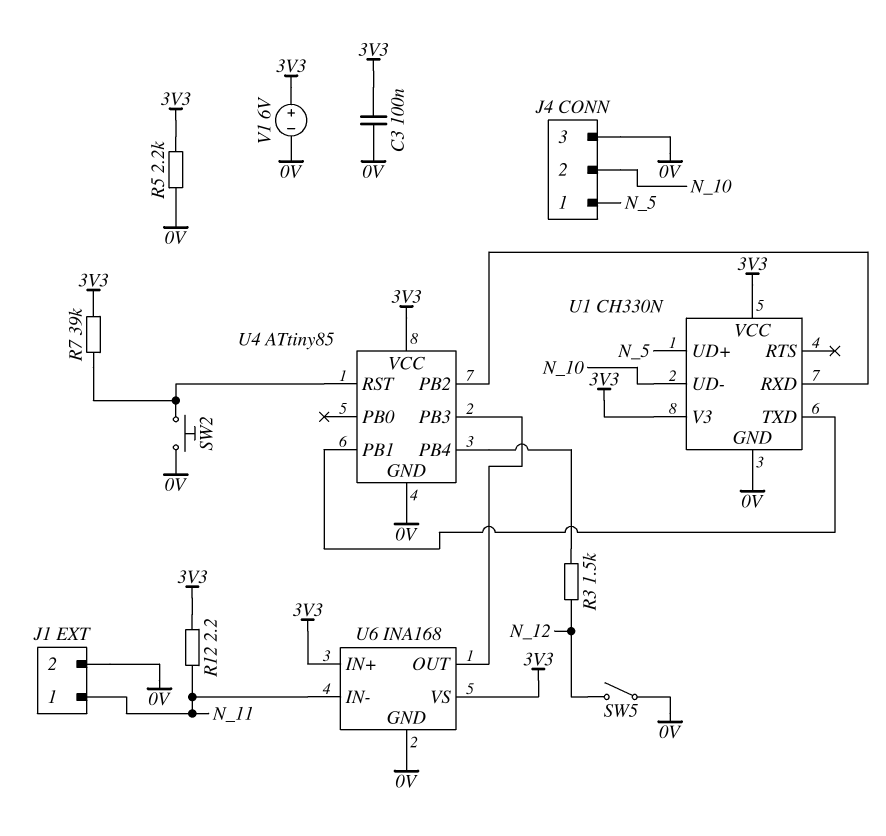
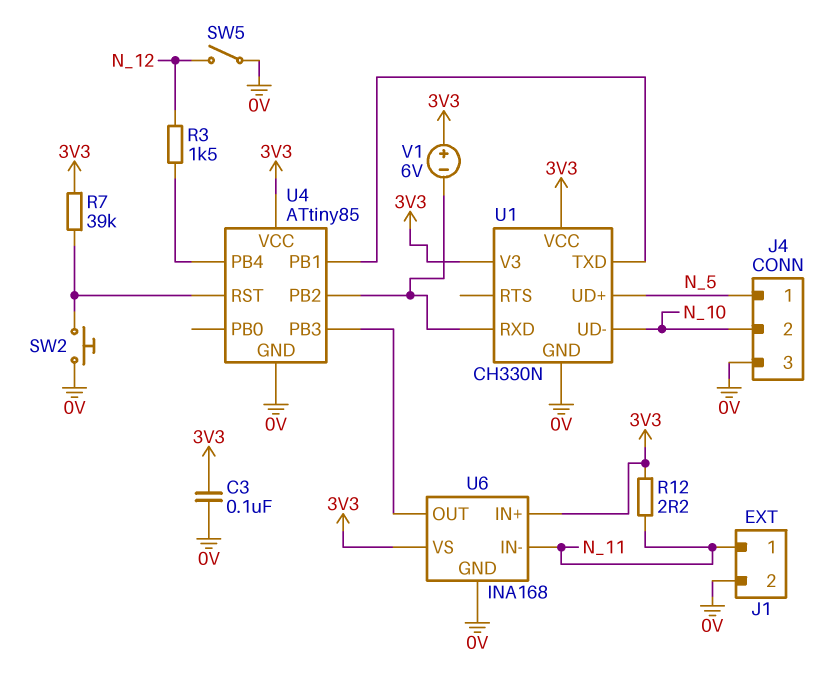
R5: 2.2k (0V, 3V3) -> none
V1: 6V (plus 3V3, minus 0V) -> 6V (plus 3V3, minus U1/RXD)

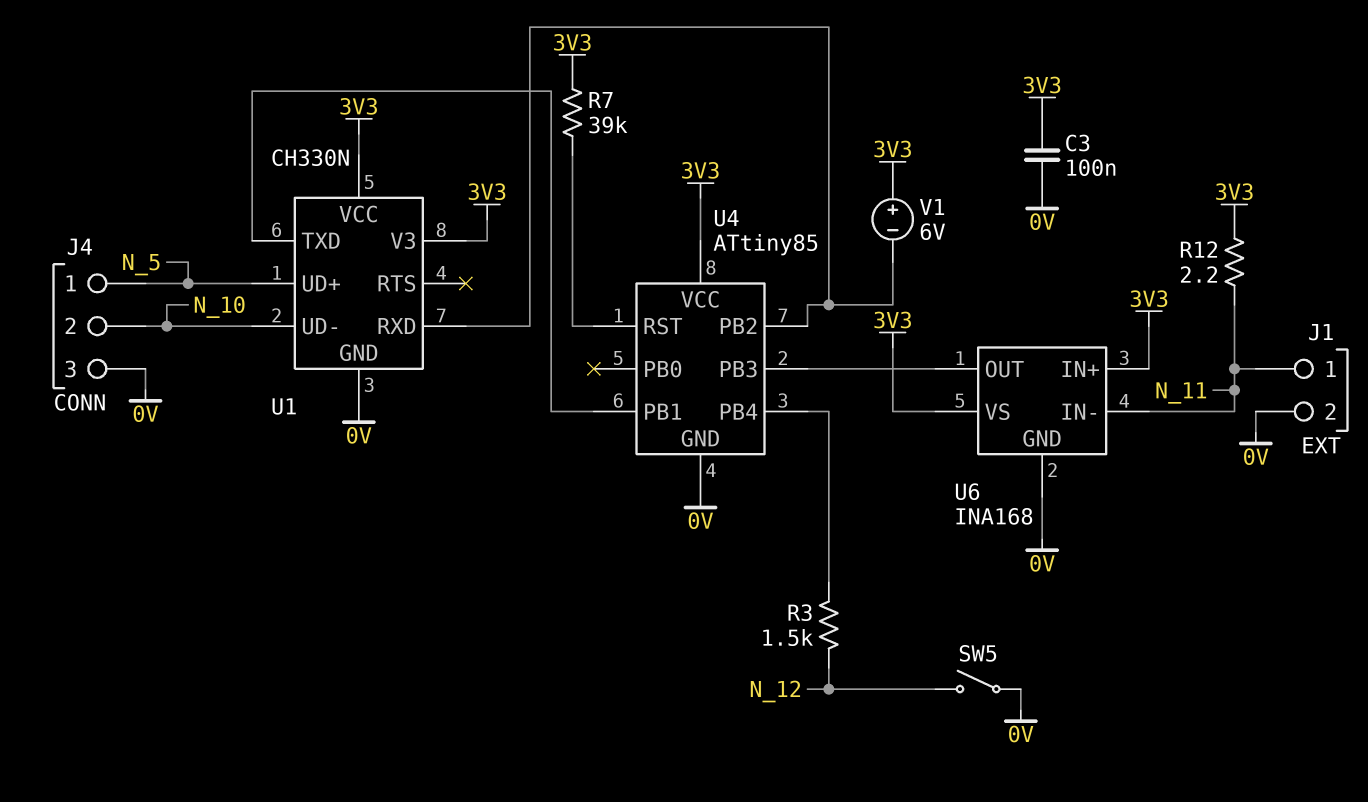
SW2: button (0V, U4/RST) -> none

